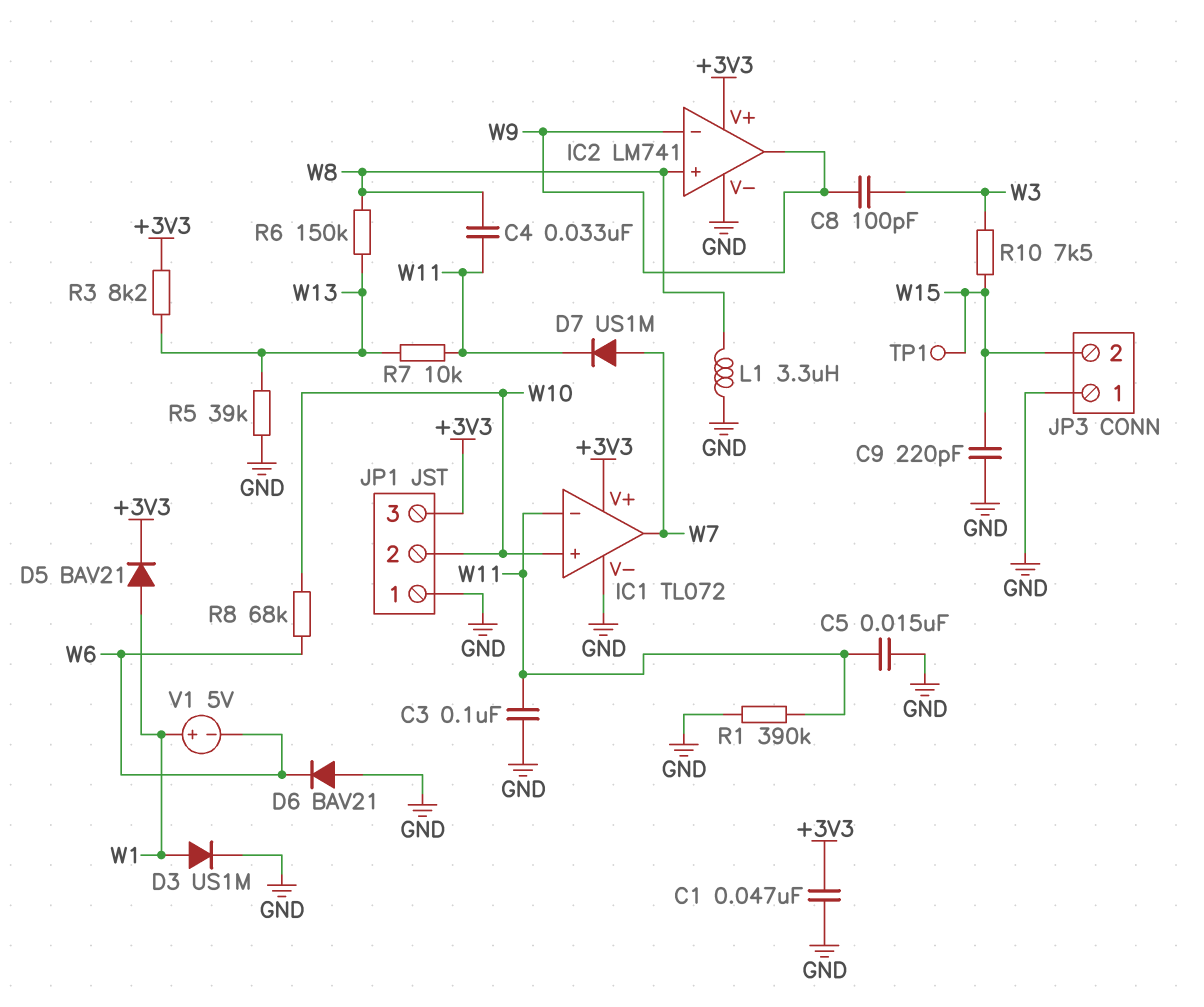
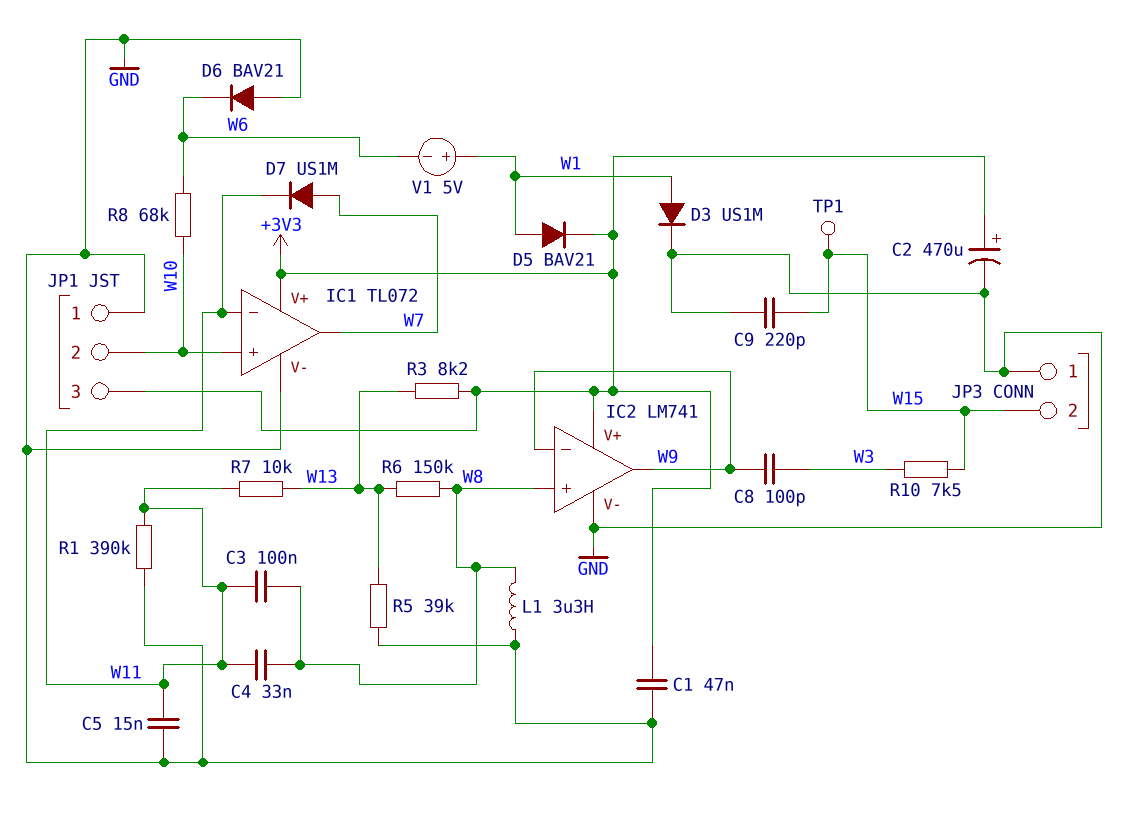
C2: none -> 470uF (plus +3V3, minus GND)
C3: 100nF (GND, W11) -> 100nF (W8, W11)

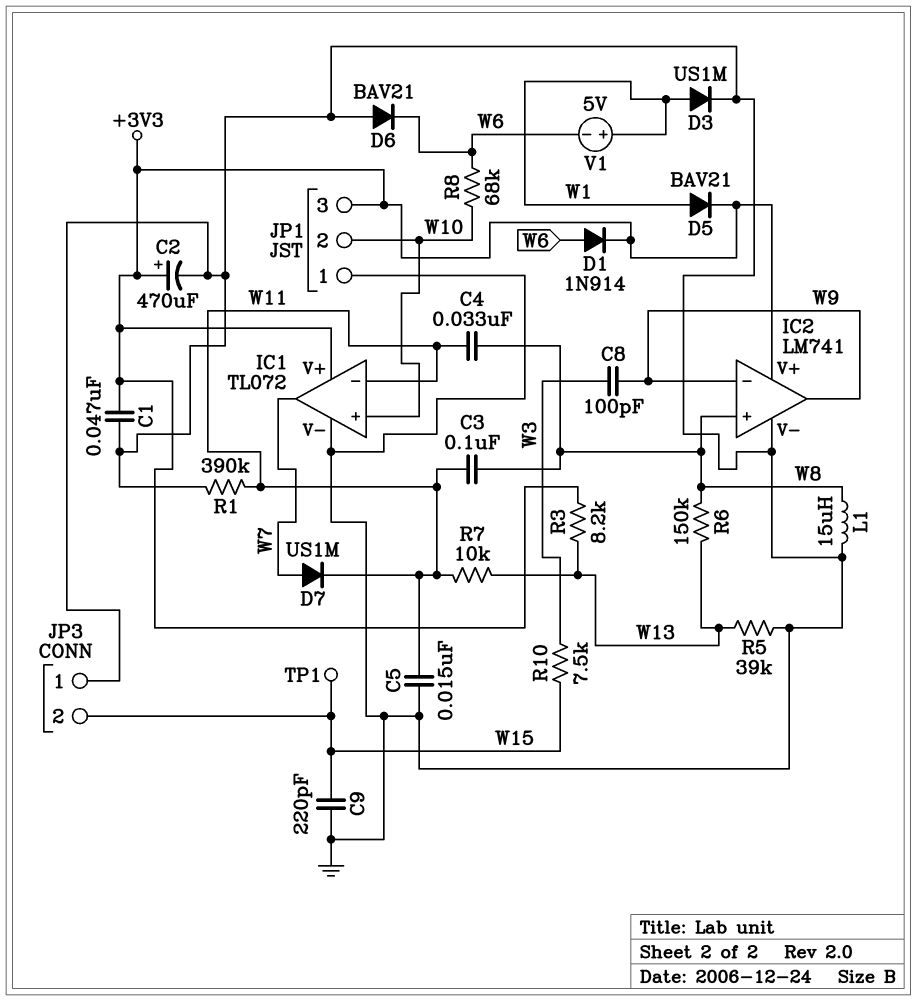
D1: none -> diode 1N914 (A W6, K +3V3)
L1: 3.3uH (GND, W8) -> 15uH (GND, W8)

